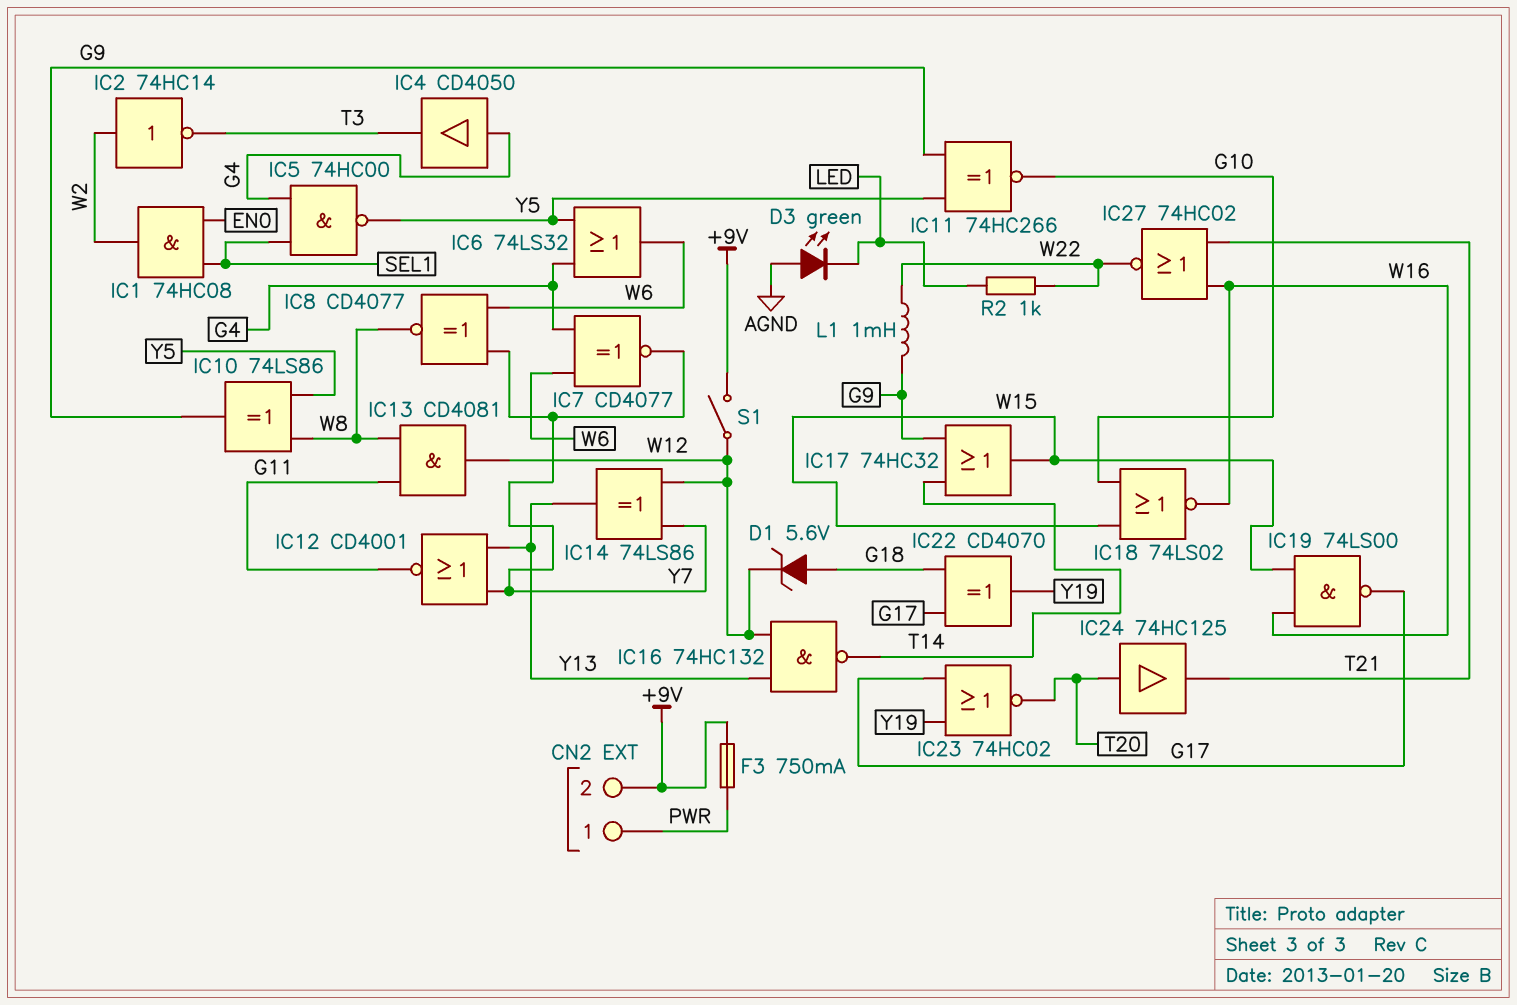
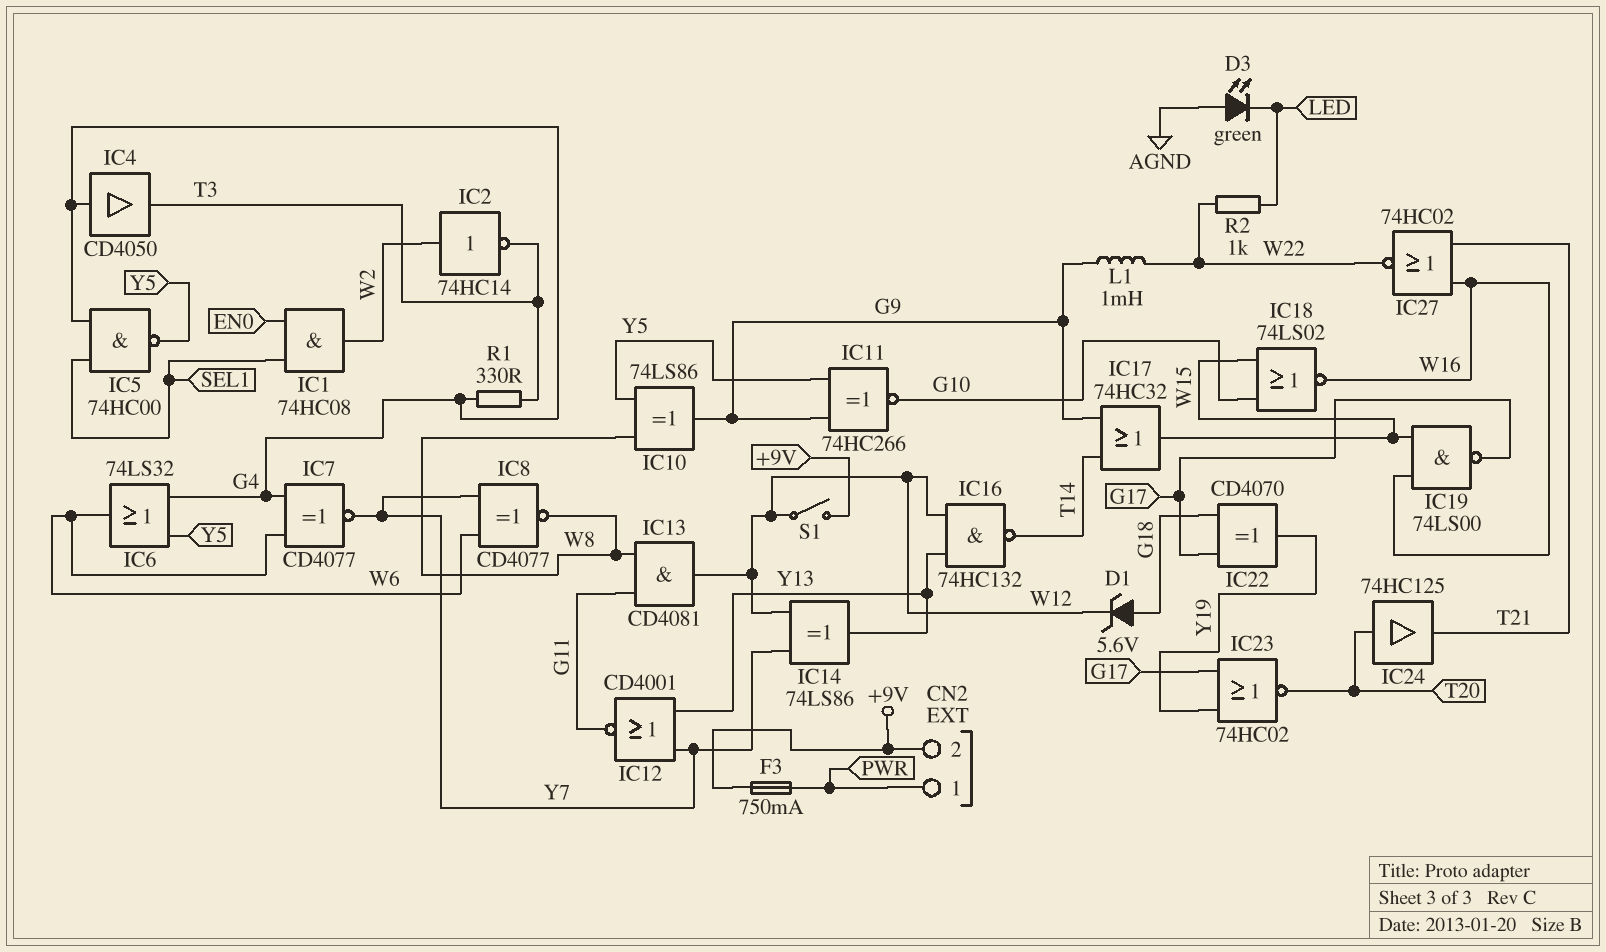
R1: none -> 330 (G4, T3)

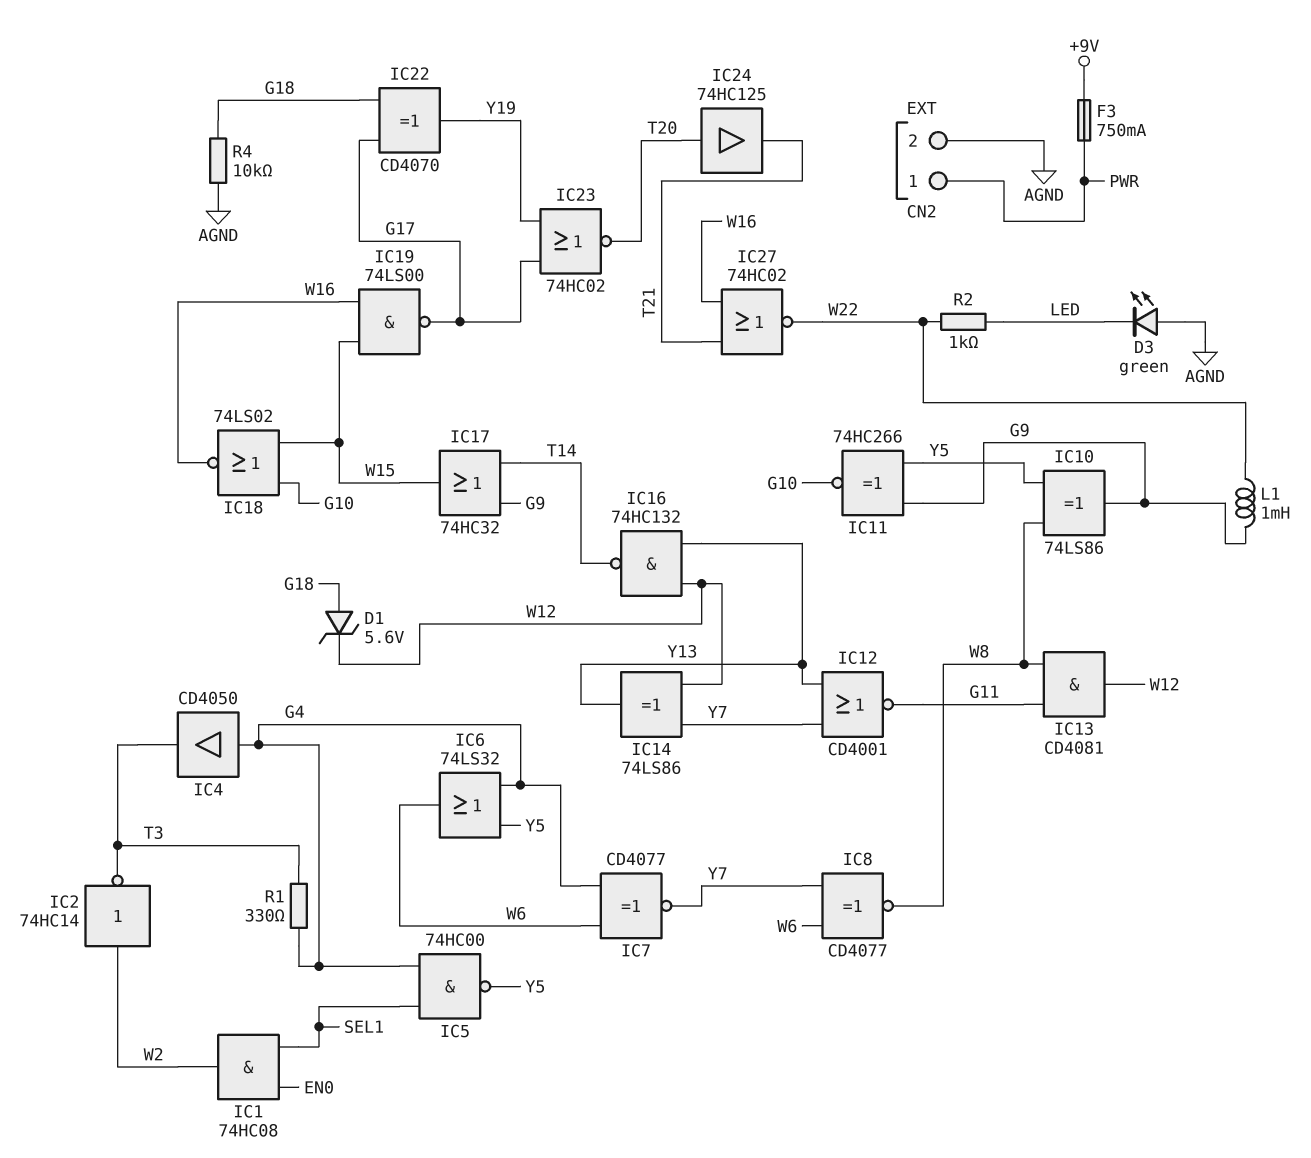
CN2 pin 2: +9V -> AGND
R4: none -> 10k (AGND, G18)
S1: switch (+9V, W12) -> none

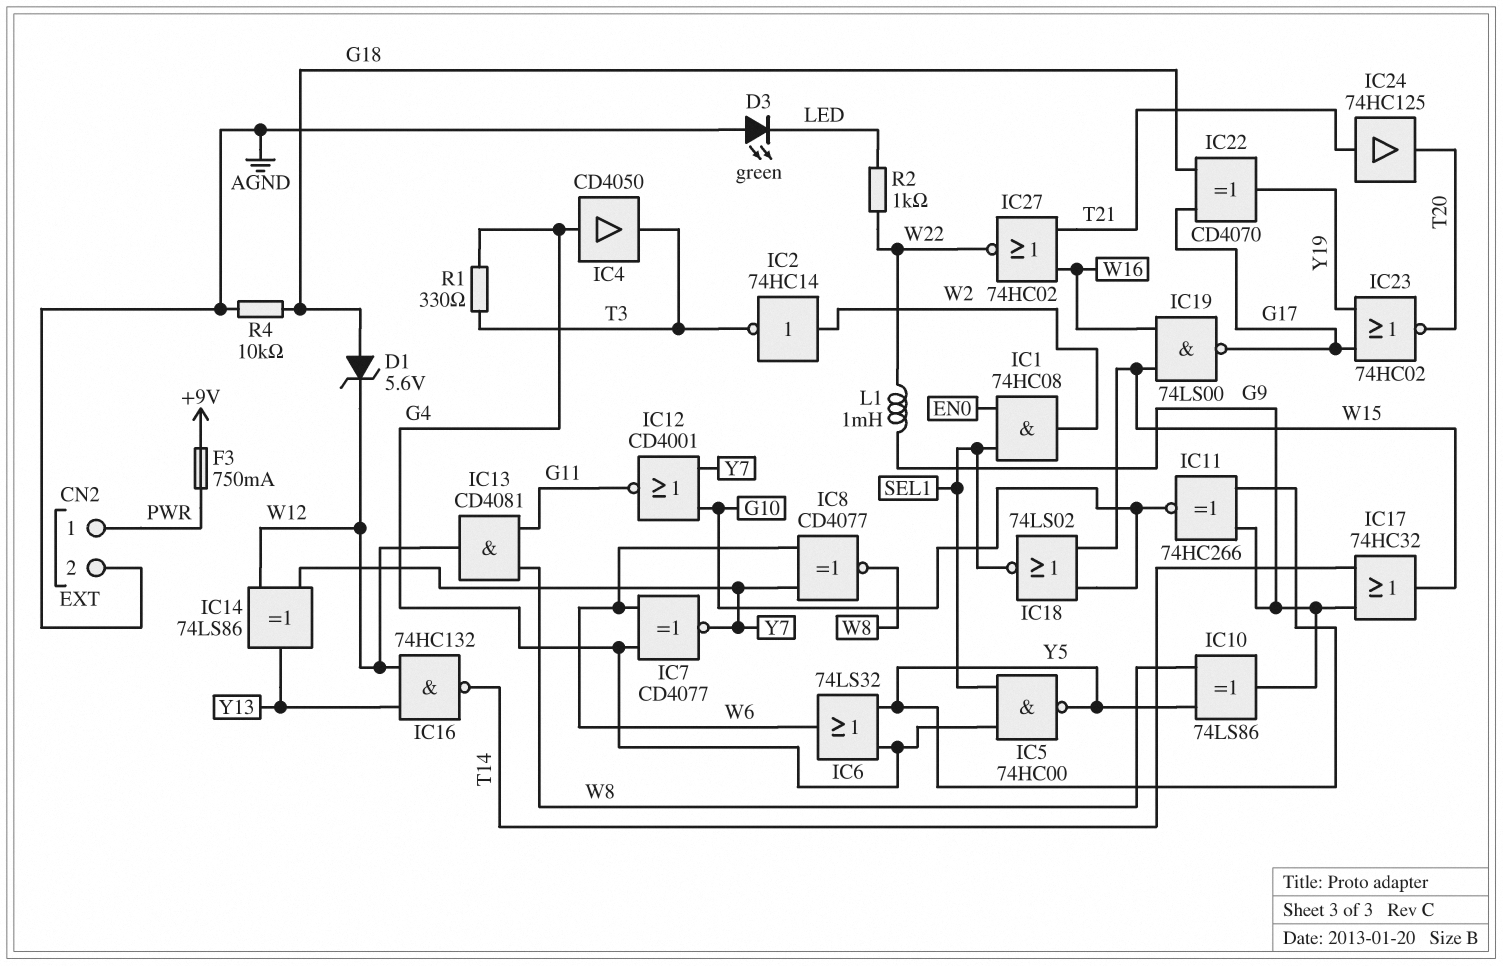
IC12: NOR CD4001 (in Y7, in Y13, out G11) -> NOR CD4001 (in G10, in Y7, out G11)
IC18: NOR 74LS02 (in G10, in W15, out W16) -> NOR 74LS02 (in G10, in W15, out SEL1)
IC24: buffer 74HC125 (in T20, out T21) -> buffer 74HC125 (in T21, out T20)

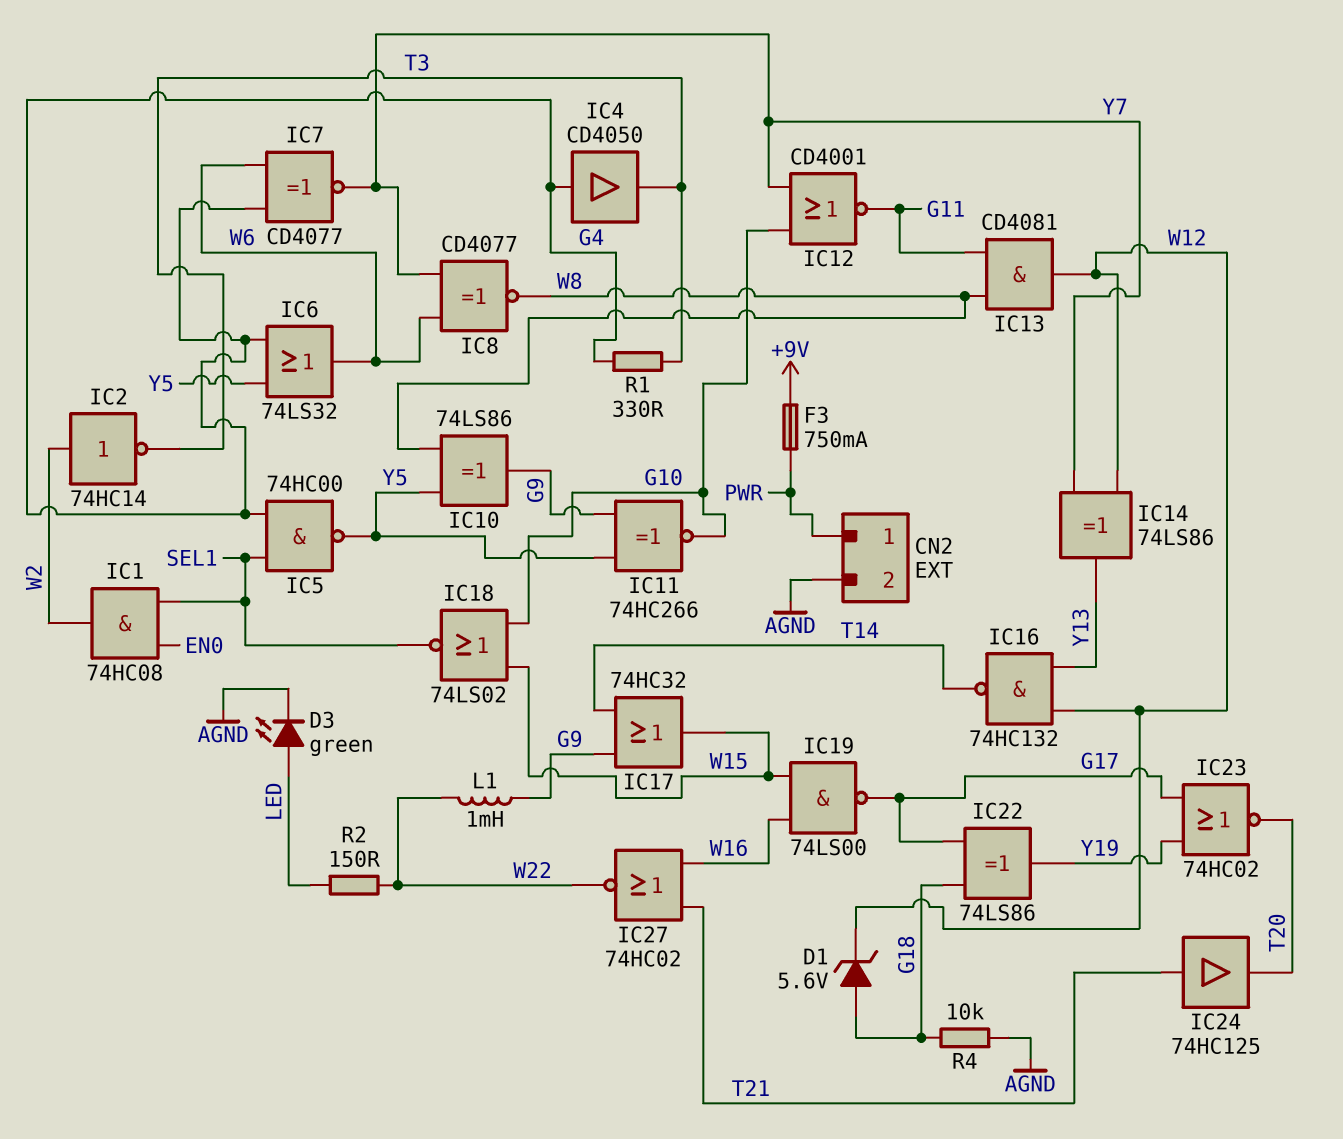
D3: LED green (A AGND, K LED) -> LED green (A LED, K AGND)
IC22: XOR CD4070 (in G17, in G18, out Y19) -> XOR 74LS86 (in G17, in G18, out Y19)
R2: 1k (LED, W22) -> 150 (LED, W22)

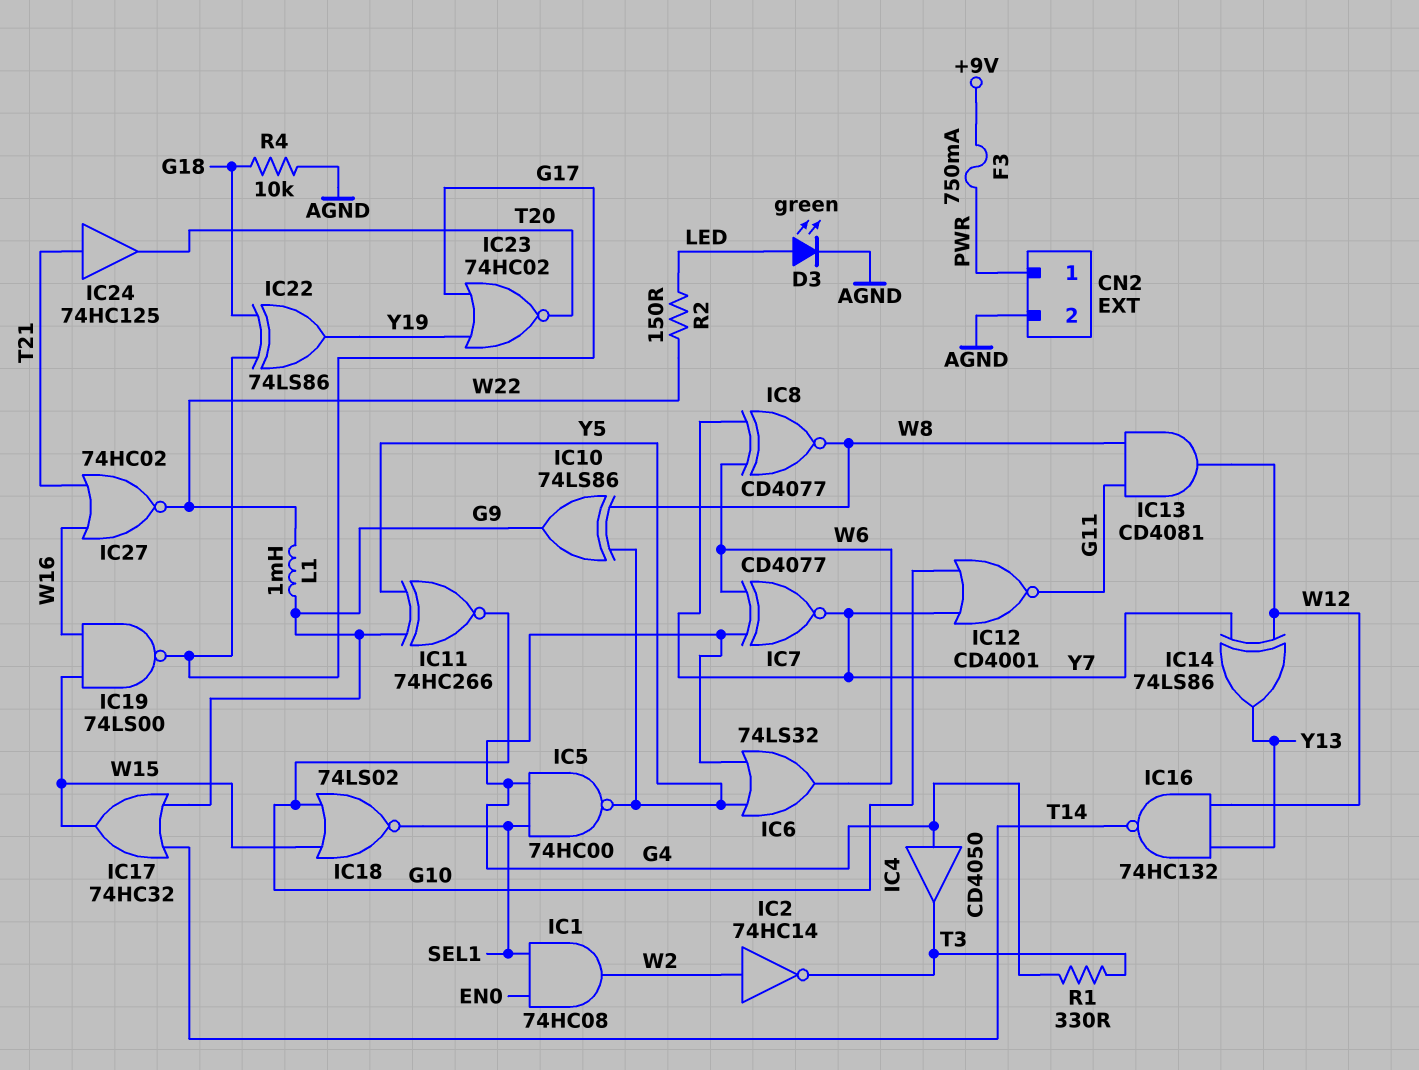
D1: zener 5.6V (A G18, K W12) -> none

